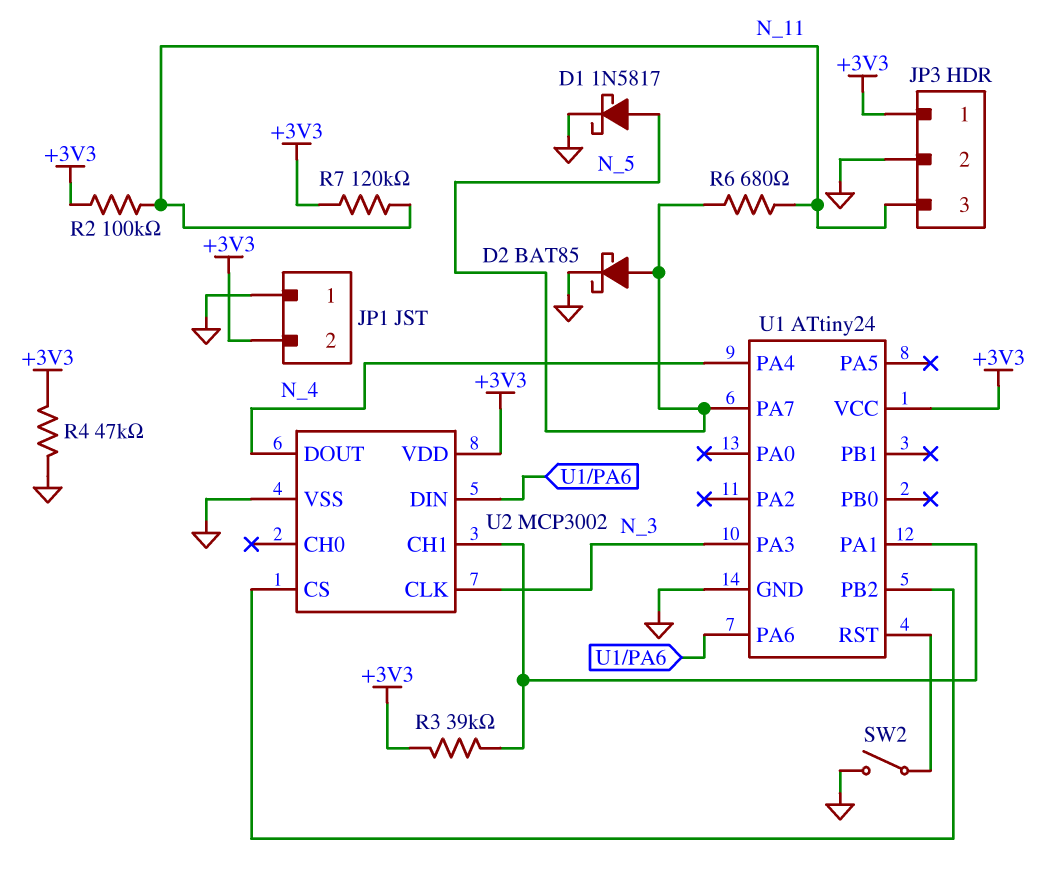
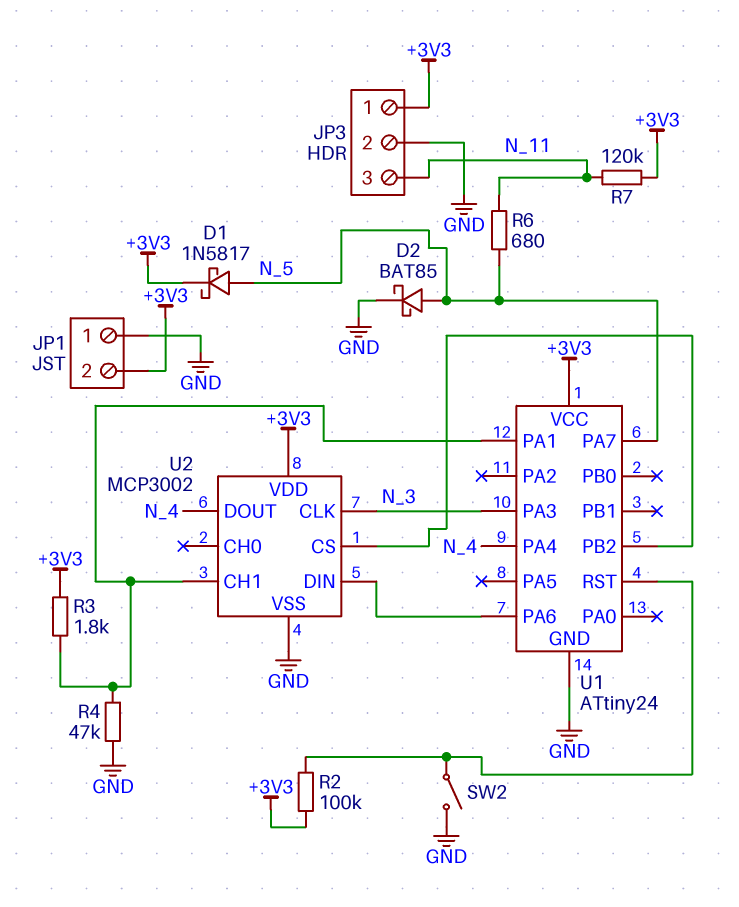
D1: schottky 1N5817 (A N_5, K GND) -> schottky 1N5817 (A N_5, K +3V3)
R2: 100k (+3V3, N_11) -> 100k (+3V3, U1/RST)
R3: 39k (+3V3, U1/PA1) -> 1.8k (+3V3, U1/PA1)
R4: 47k (+3V3, GND) -> 47k (GND, U1/PA1)

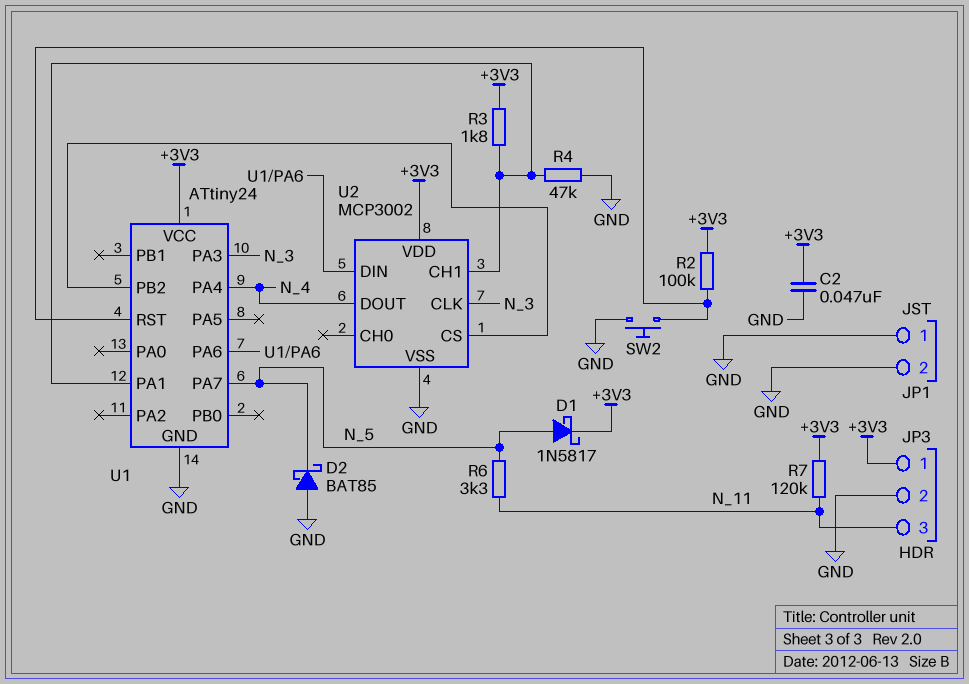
C2: none -> 47nF (+3V3, GND)
D2: schottky BAT85 (A N_5, K GND) -> schottky BAT85 (A GND, K N_5)
JP1 pin 2: +3V3 -> GND
R6: 680 (N_5, N_11) -> 3.3k (N_5, N_11)
SW2: switch (GND, U1/RST) -> button (GND, U1/RST)

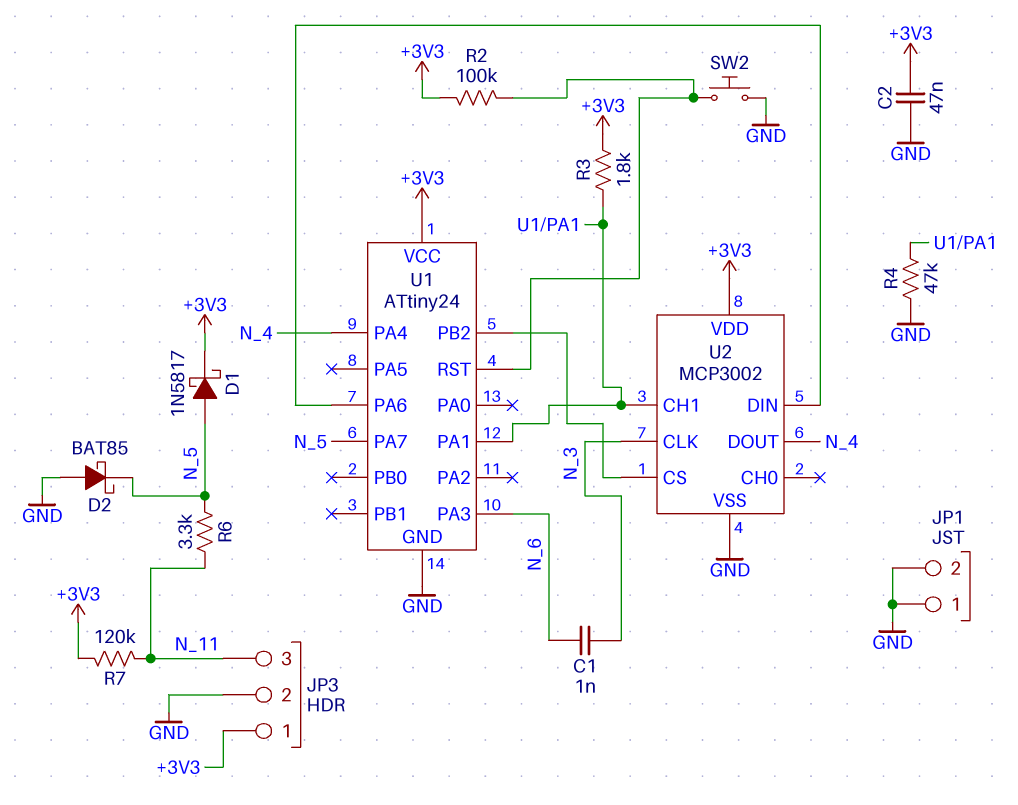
C1: none -> 1nF (N_3, N_6)
U1 pin PA3: N_3 -> N_6

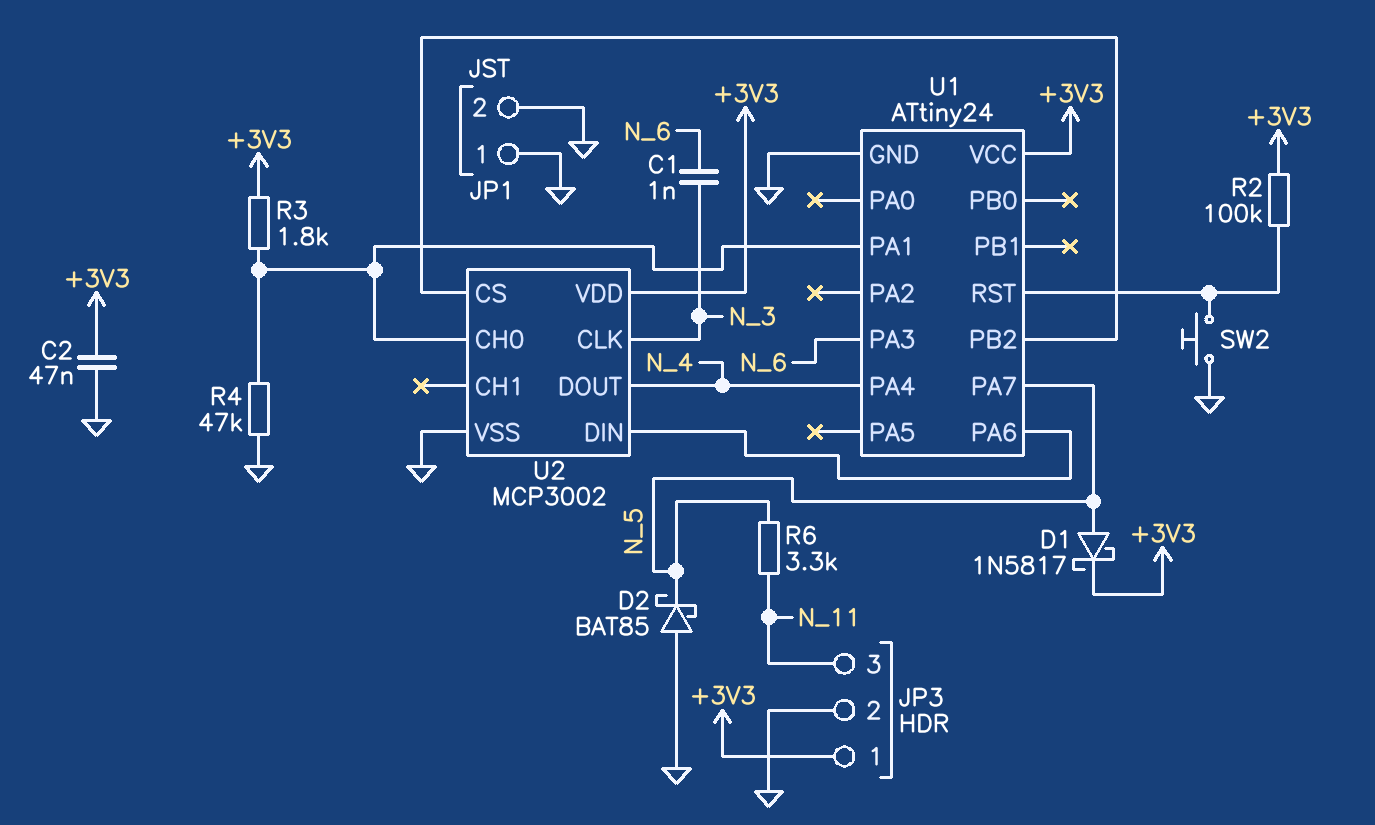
R7: 120k (+3V3, N_11) -> none
U2 pin CH0: none -> U1/PA1
U2 pin CH1: U1/PA1 -> none

